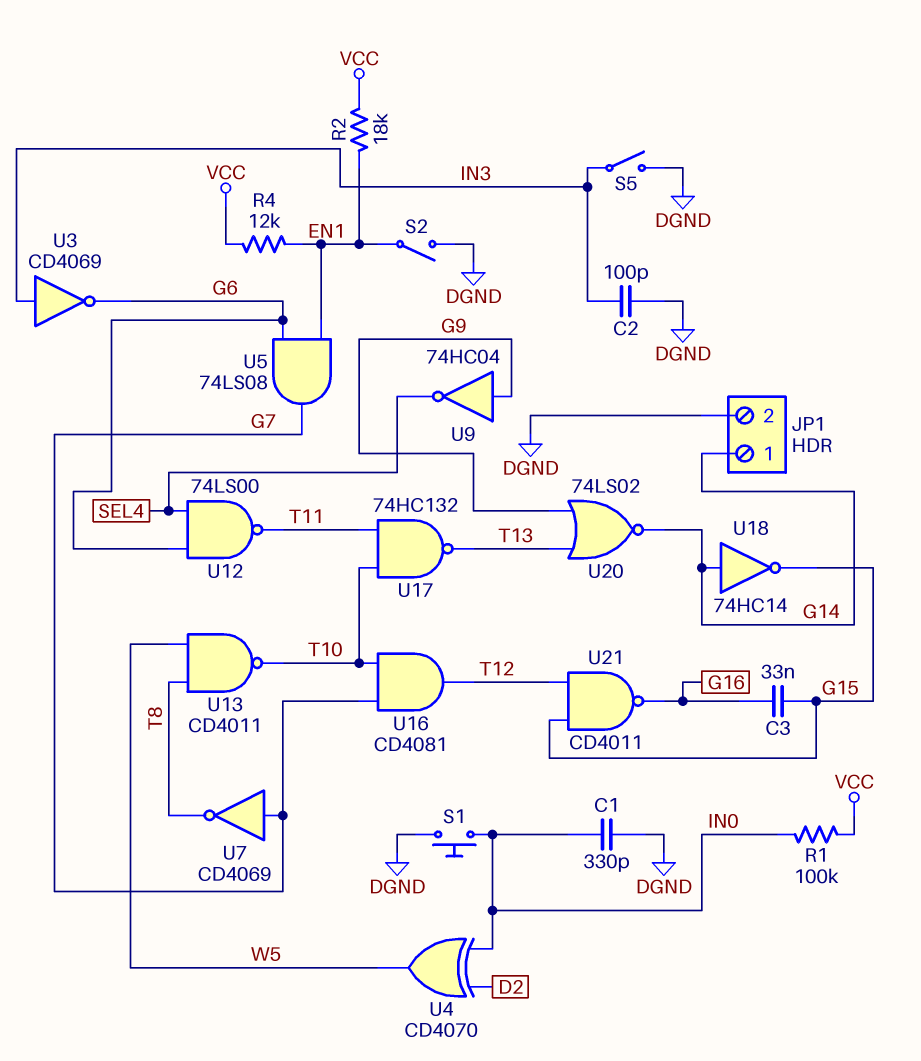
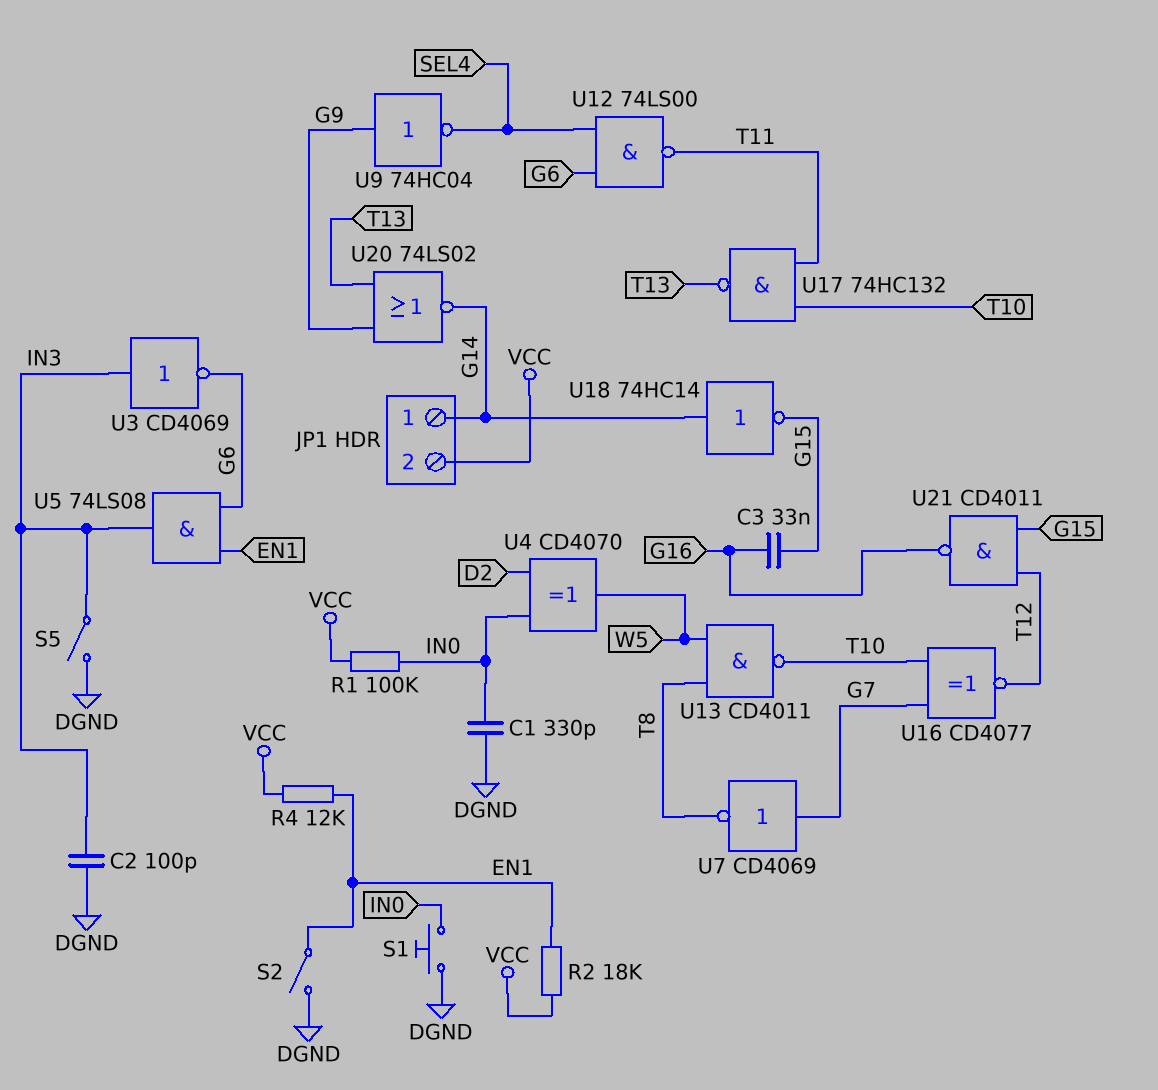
JP1 pin 2: DGND -> VCC
U5: AND 74LS08 (in EN1, in G6, out G7) -> AND 74LS08 (in EN1, in G6, out IN3)
U16: AND CD4081 (in G7, in T10, out T12) -> XNOR CD4077 (in G7, in T10, out T12)

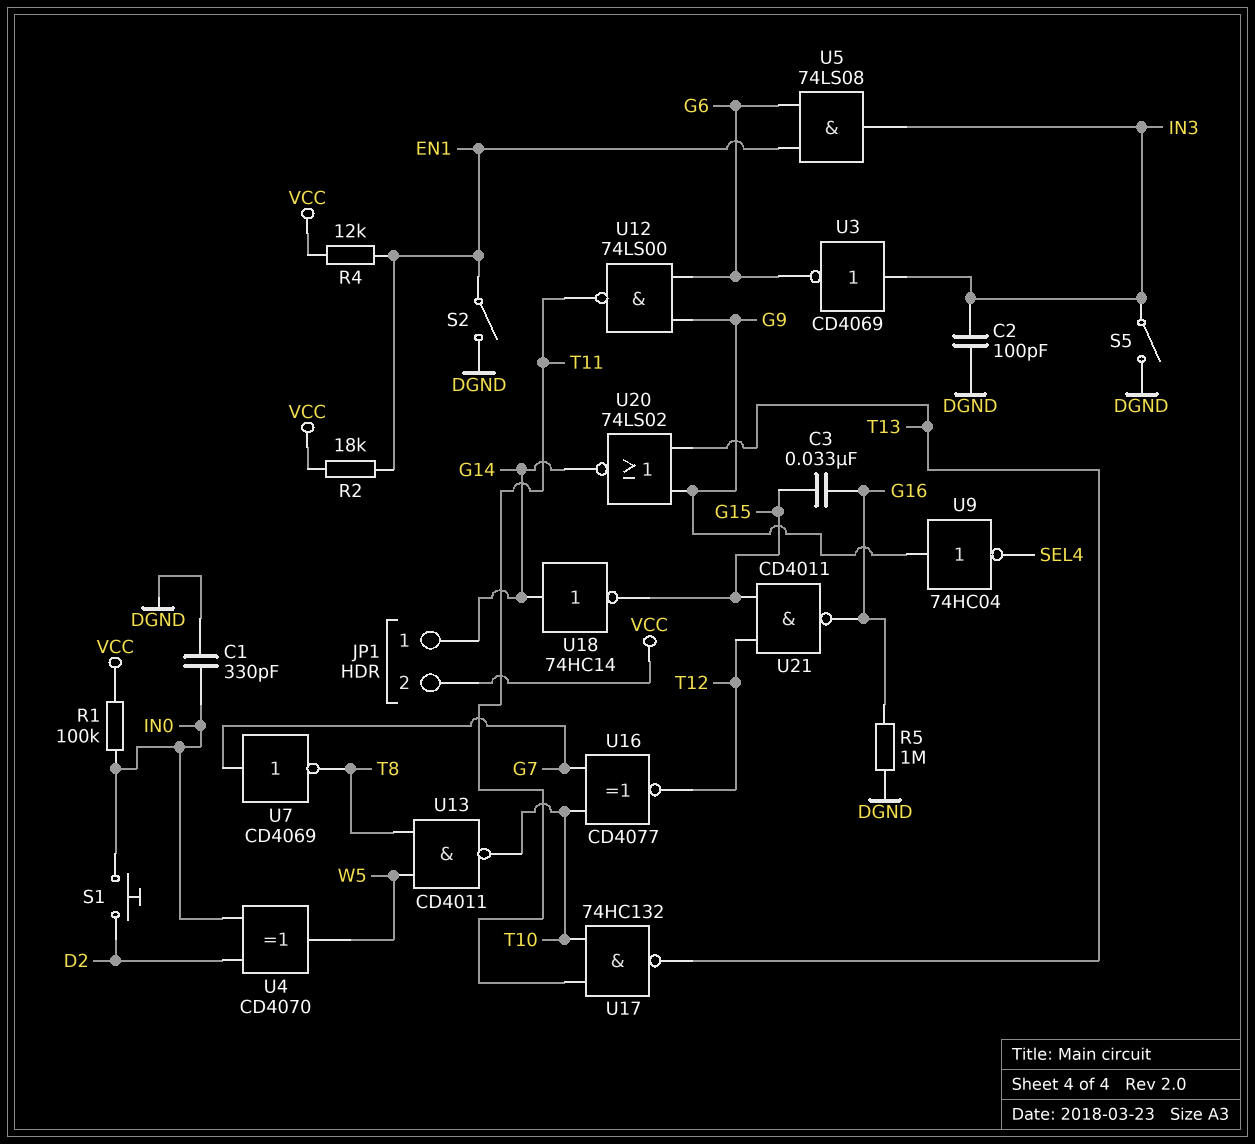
R5: none -> 1M (DGND, G16)
S1: button (DGND, IN0) -> button (D2, IN0)
U12: NAND 74LS00 (in G6, in SEL4, out T11) -> NAND 74LS00 (in G6, in G9, out T11)

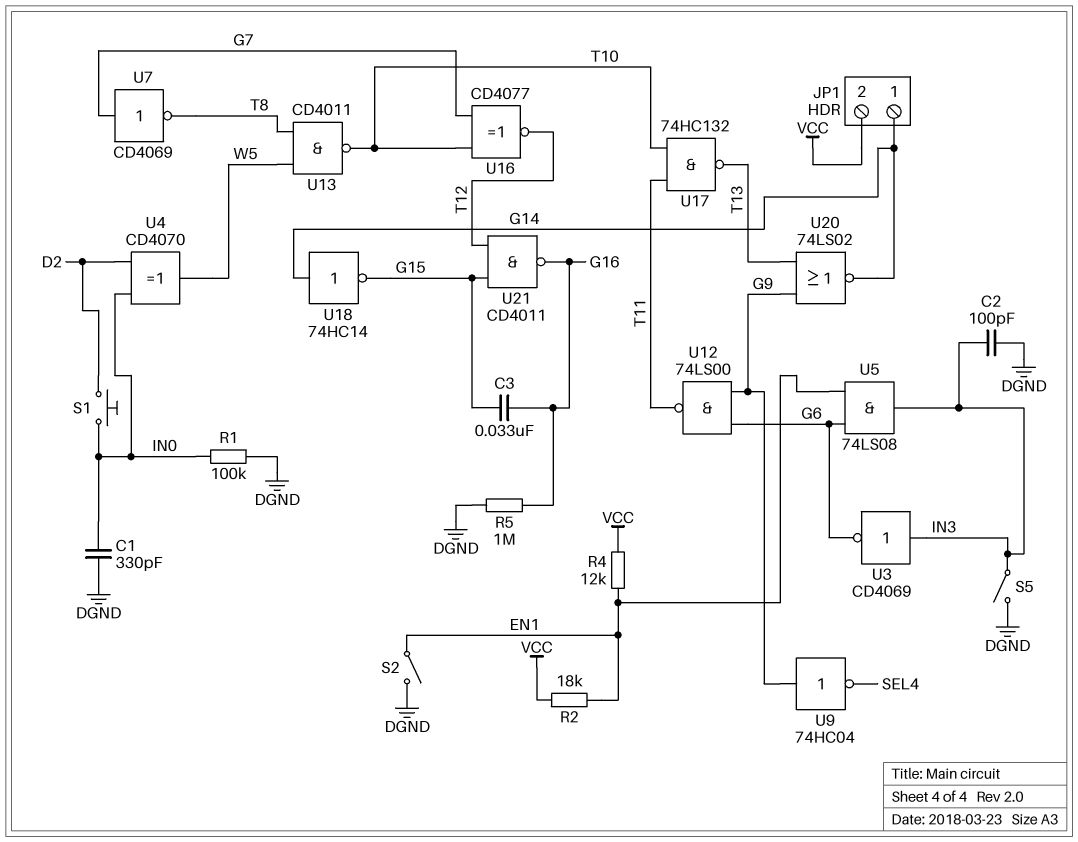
R1: 100k (IN0, VCC) -> 100k (DGND, IN0)

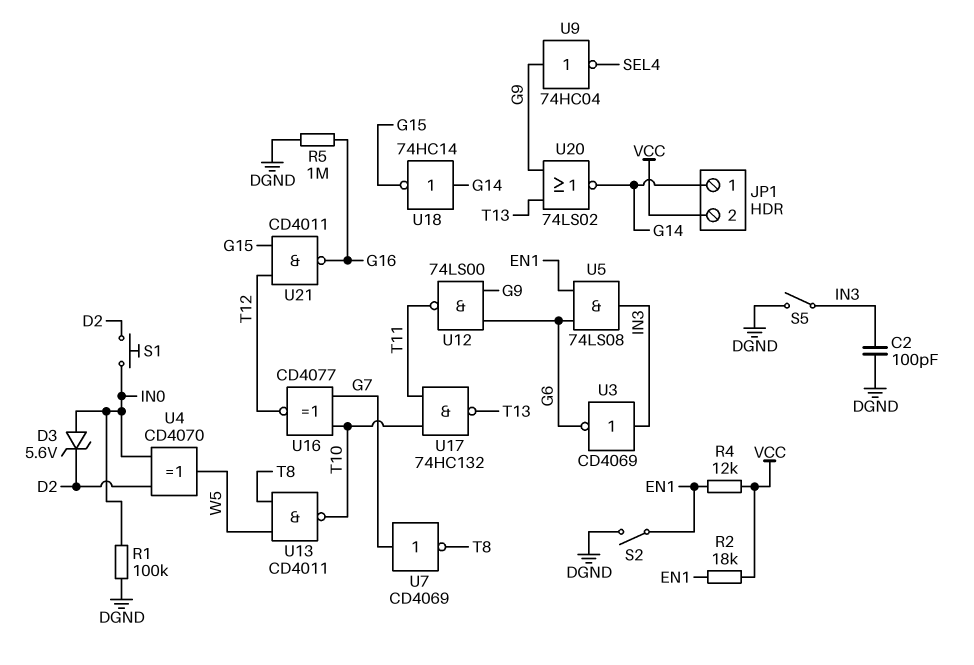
C1: 330pF (DGND, IN0) -> none
C3: 33nF (G15, G16) -> none
D3: none -> zener 5.6V (A IN0, K D2)

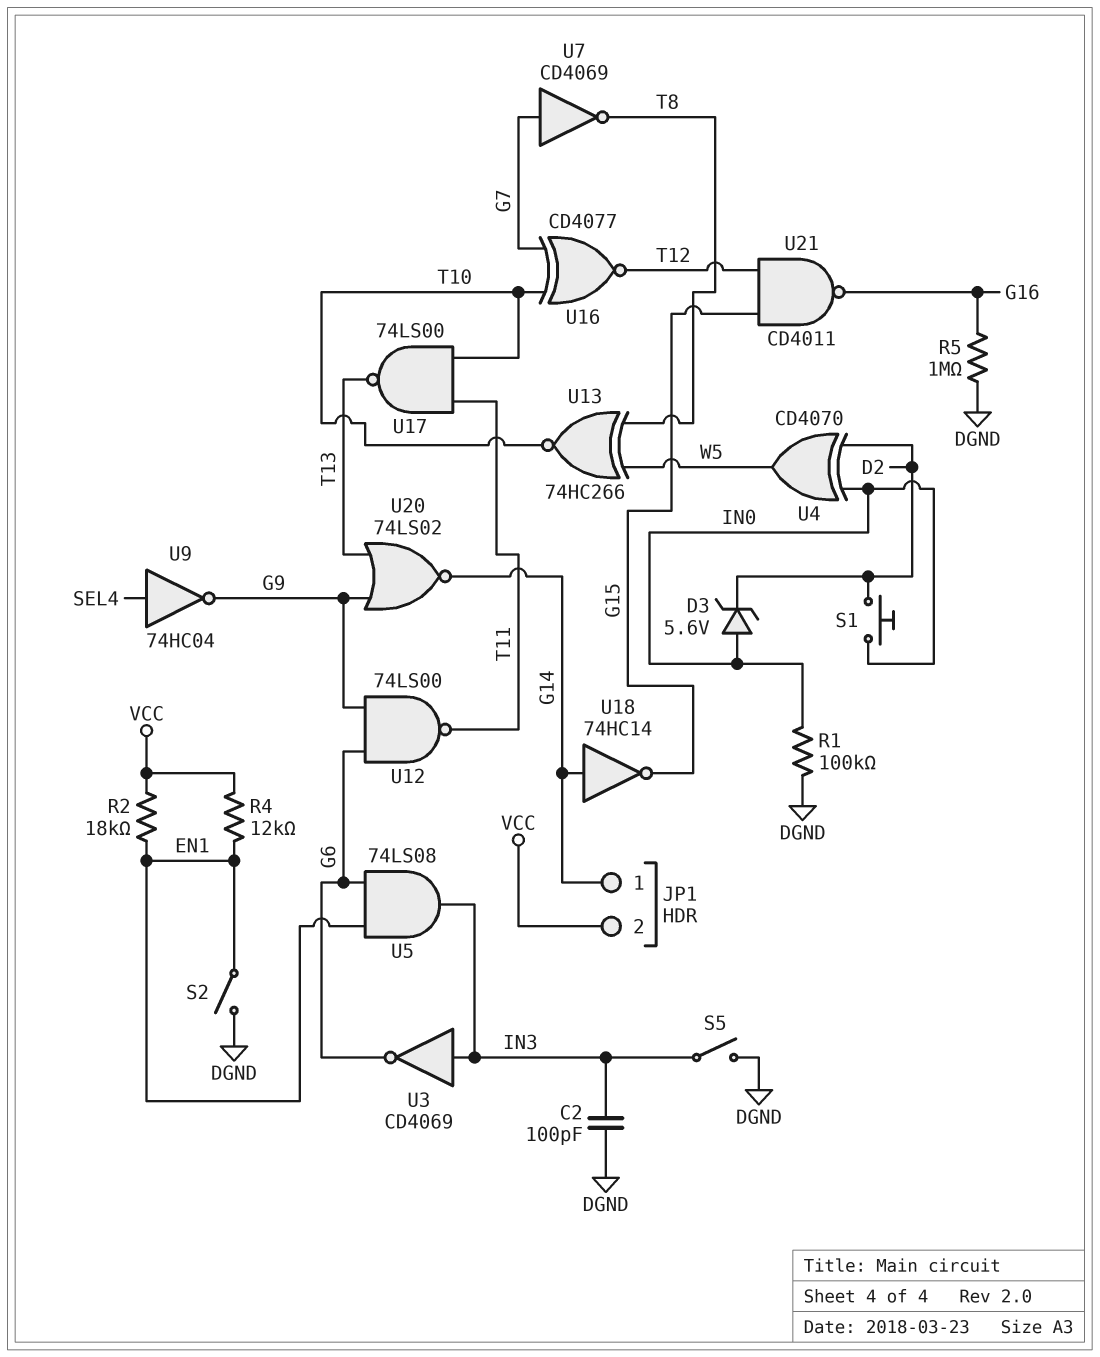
U9: NOT 74HC04 (in G9, out SEL4) -> NOT 74HC04 (in SEL4, out G9)
U13: NAND CD4011 (in T8, in W5, out T10) -> XNOR 74HC266 (in T8, in W5, out T10)
U17: NAND 74HC132 (in T10, in T11, out T13) -> NAND 74LS00 (in T10, in T11, out T13)

